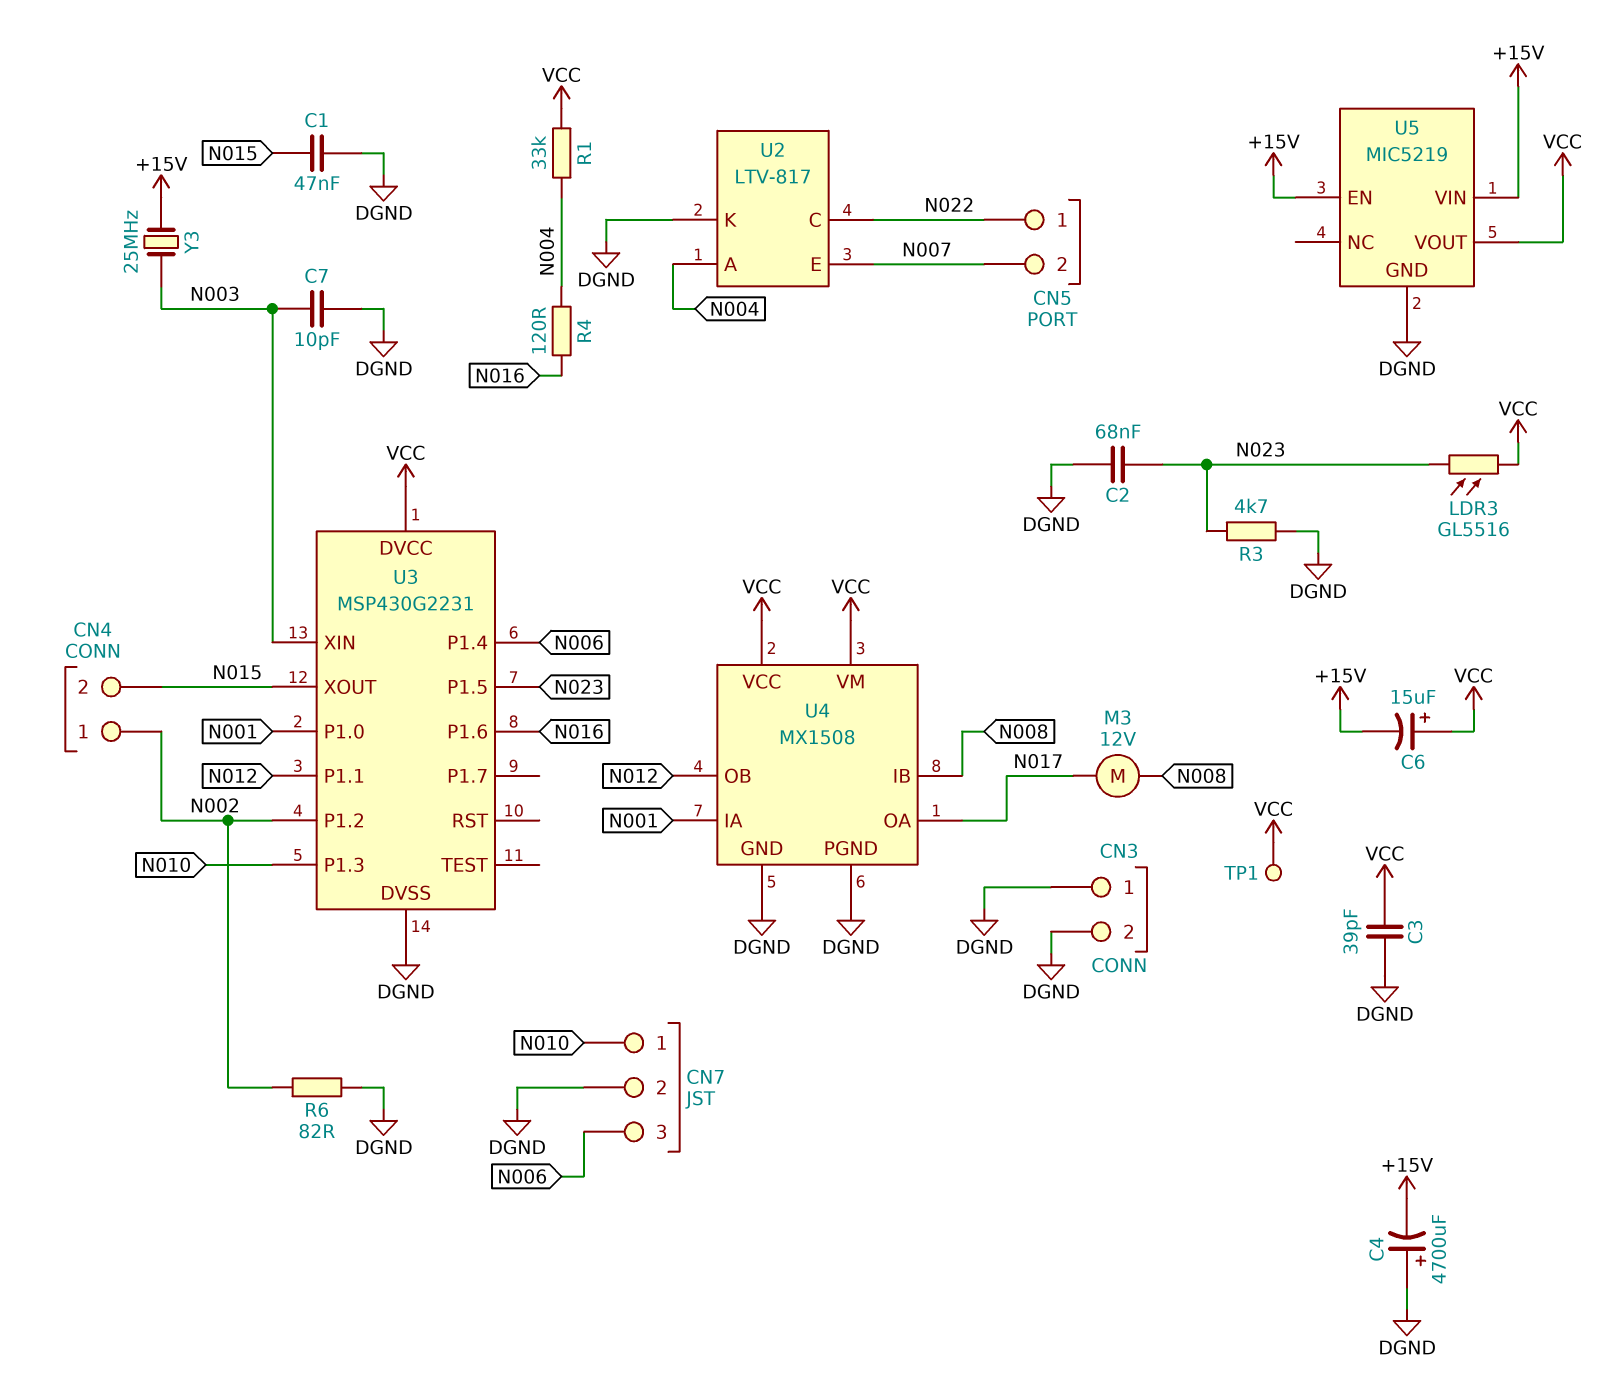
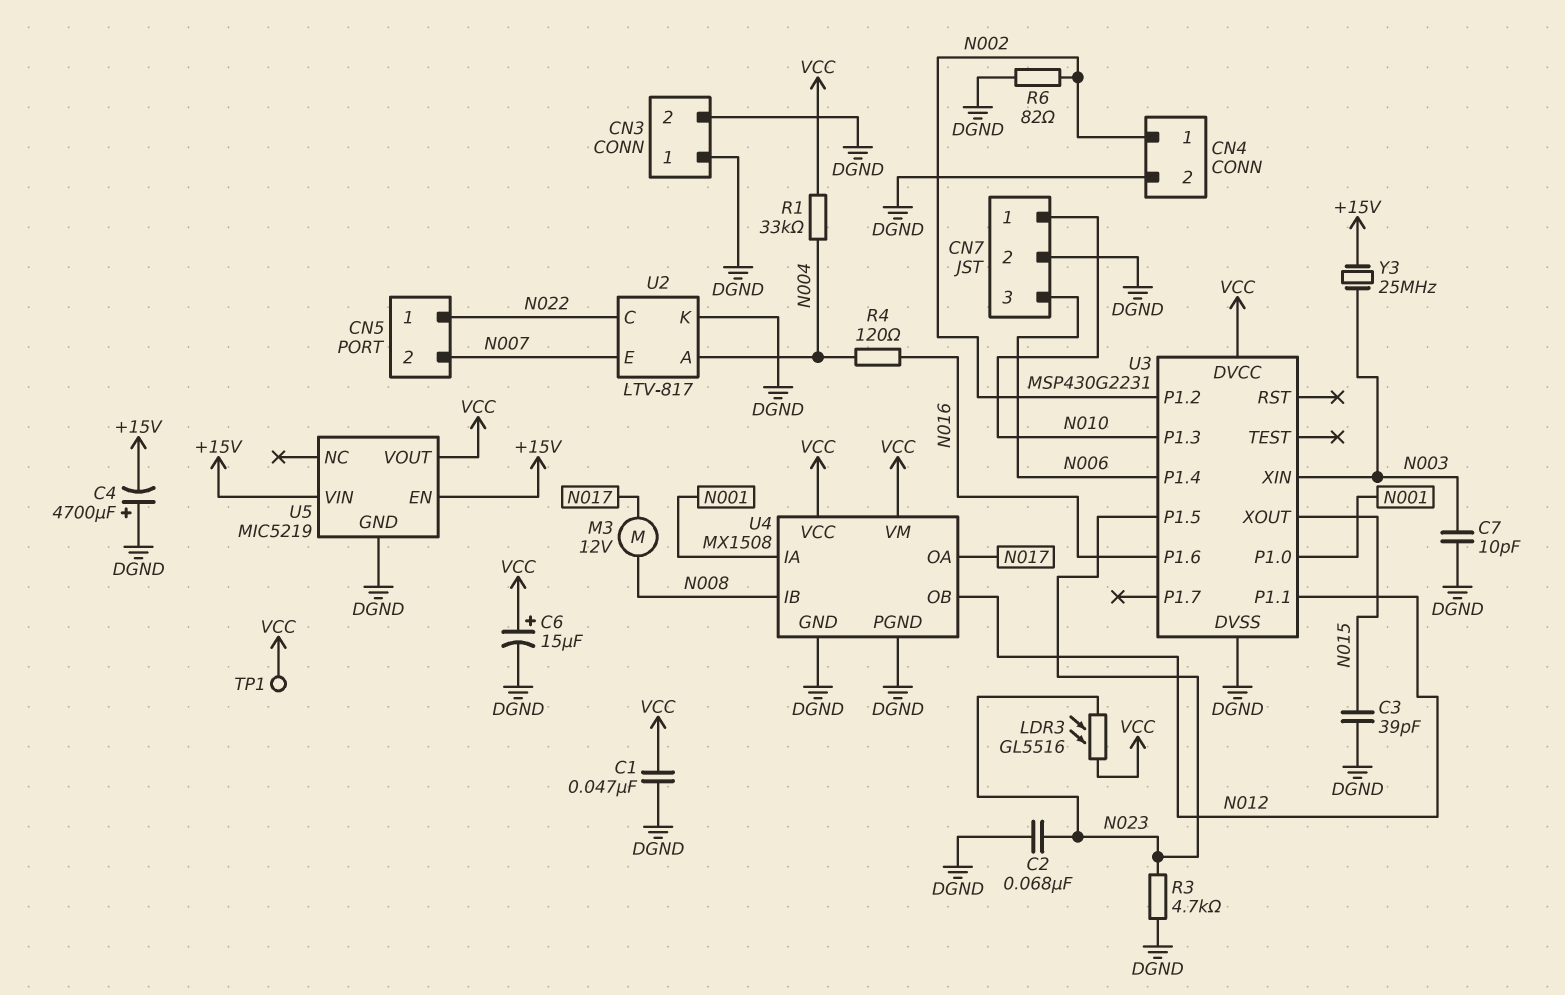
C1: 47nF (DGND, N015) -> 47nF (DGND, VCC)
C3: 39pF (DGND, VCC) -> 39pF (DGND, N015)
C6: 15uF (plus VCC, minus +15V) -> 15uF (plus VCC, minus DGND)
CN4 pin 2: N015 -> DGND

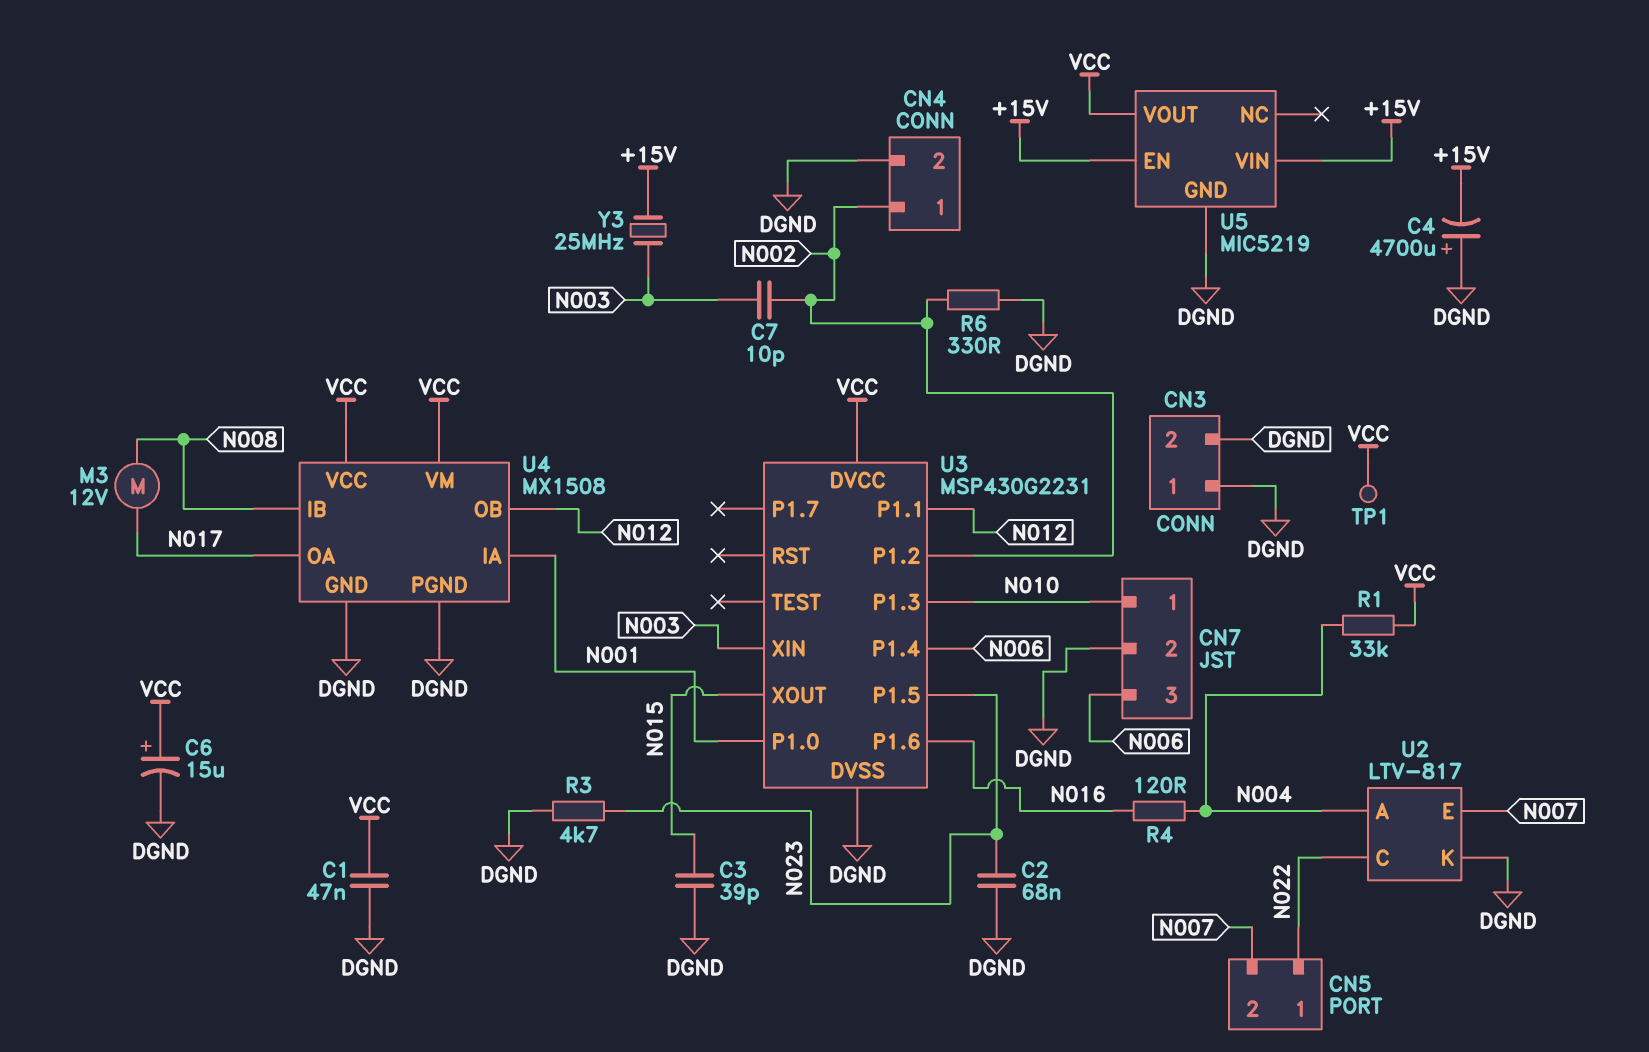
C7: 10pF (DGND, N003) -> 10pF (N002, N003)
LDR3: GL5516 (N023, VCC) -> none
R6: 82 (DGND, N002) -> 330 (DGND, N002)

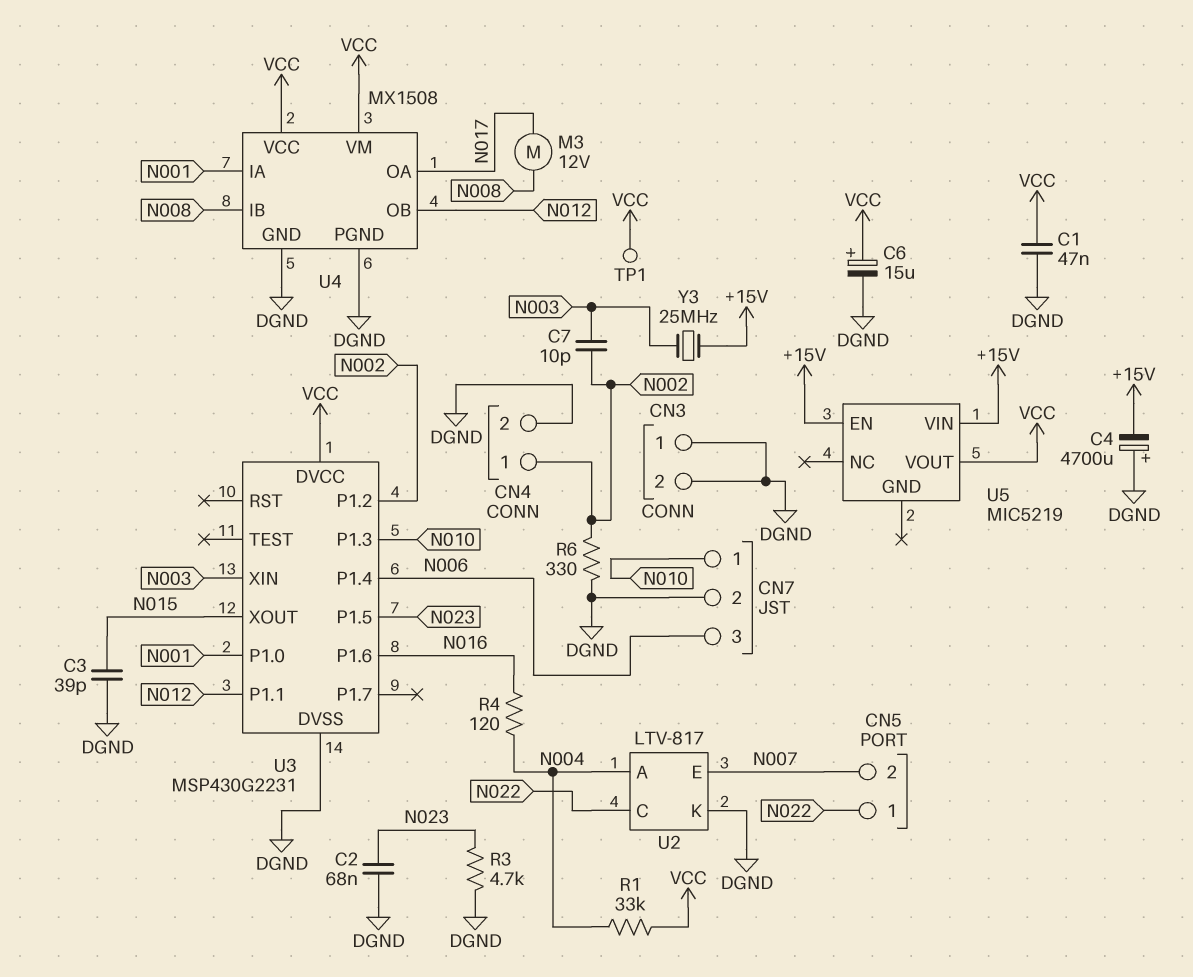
U5 pin GND: DGND -> none

